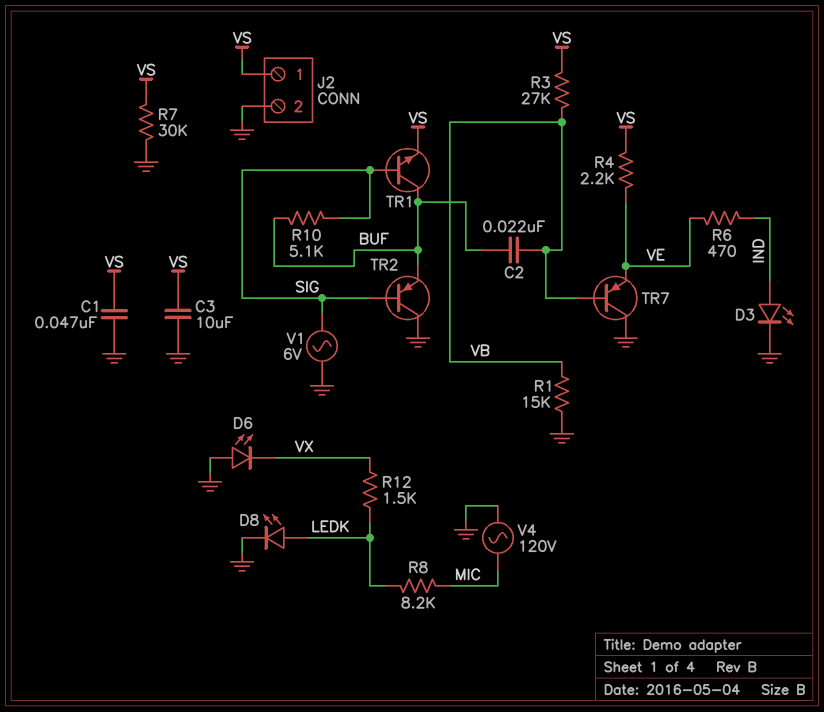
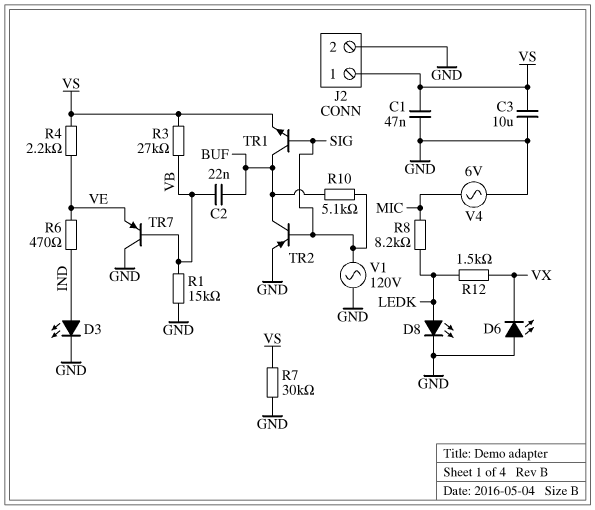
TR2: PNP (B SIG, C GND, E BUF) -> PNP (B SIG, C BUF, E GND)
V1: AC 6V (GND, SIG) -> AC 120V (GND, SIG)
V4: AC 120V (GND, MIC) -> AC 6V (GND, MIC)

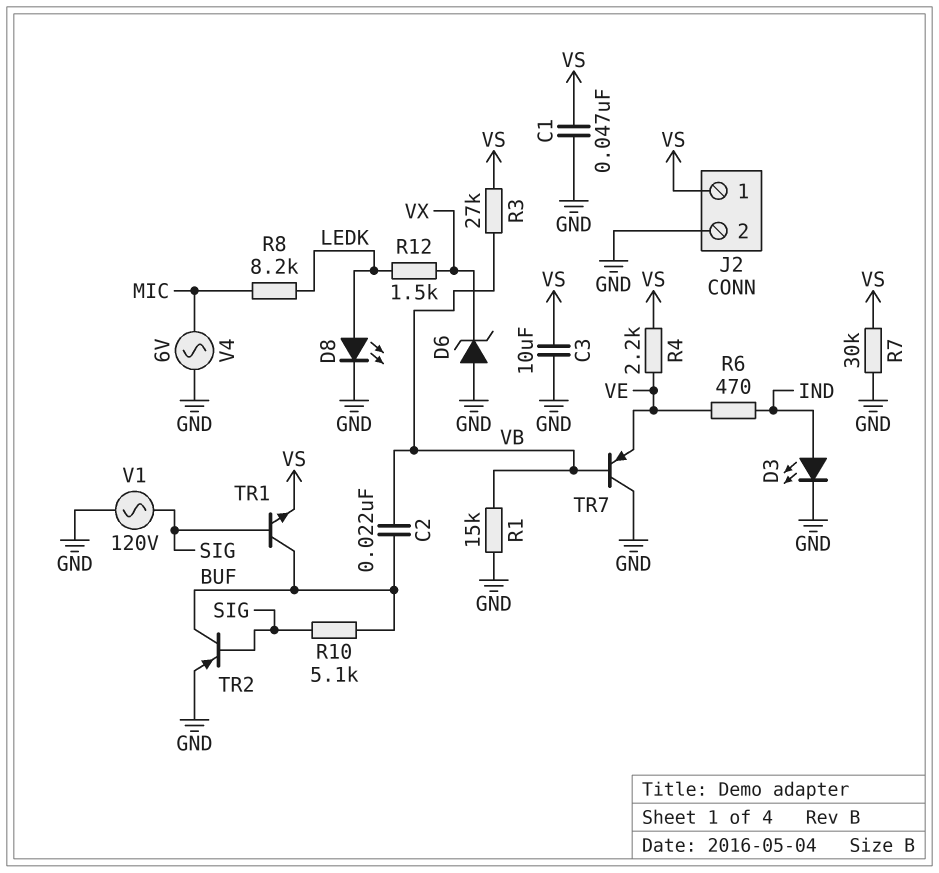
D6: LED (A GND, K VX) -> zener (A GND, K VX)

